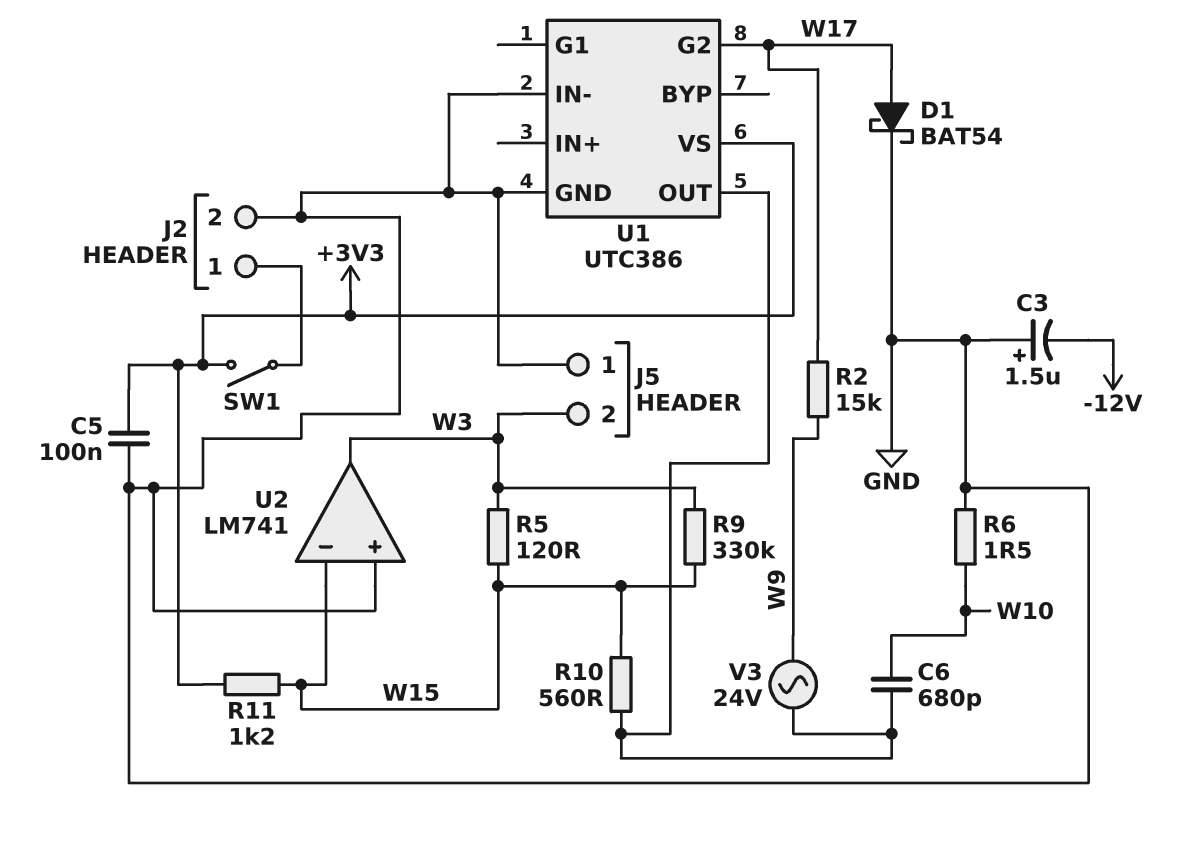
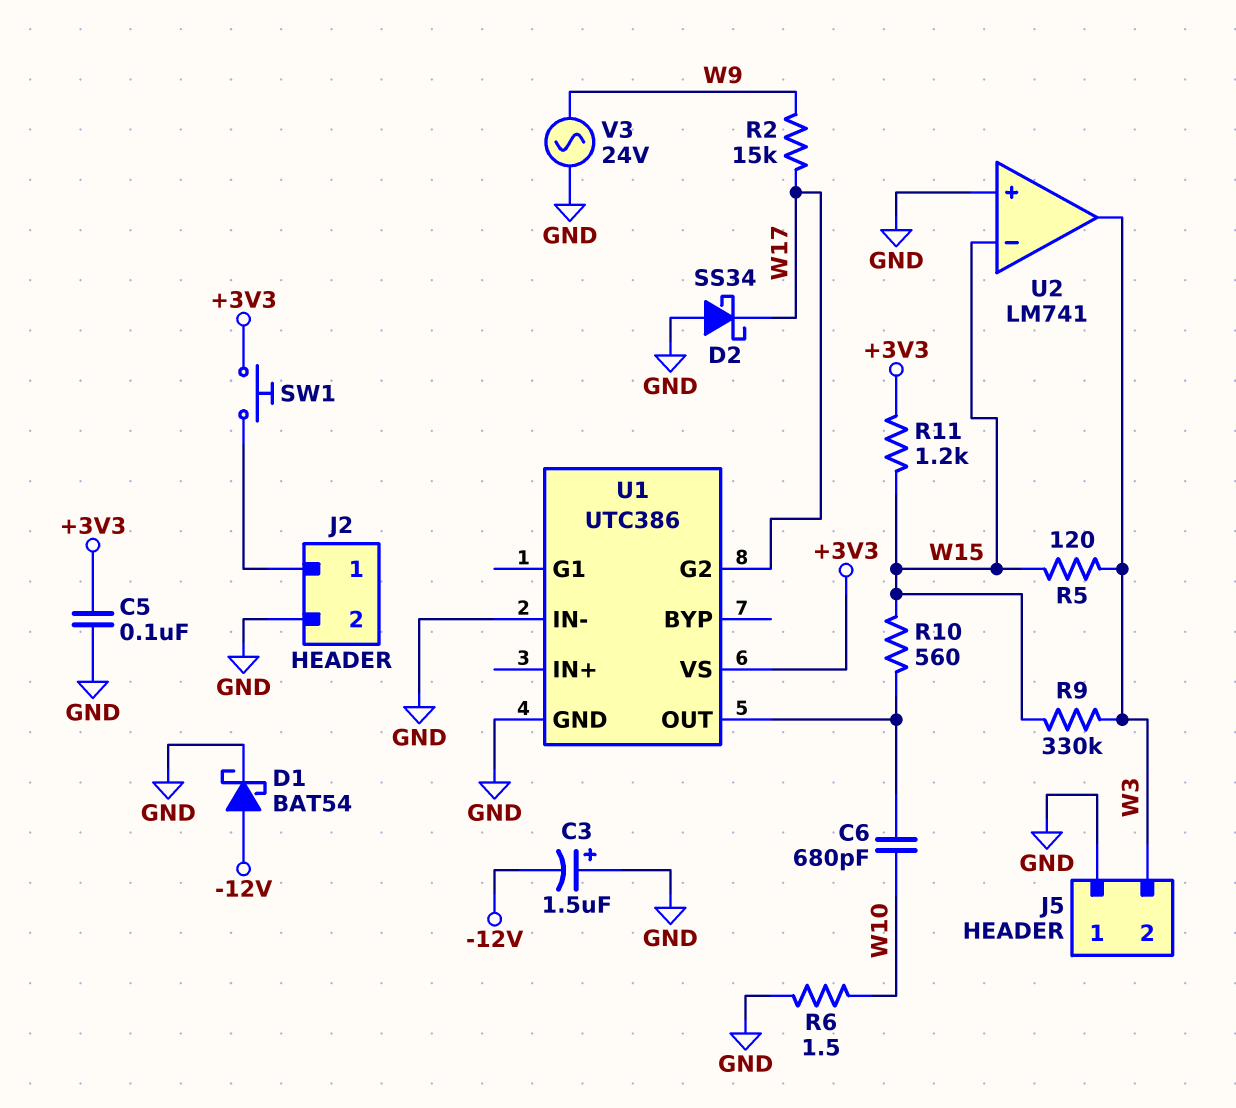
D1: schottky BAT54 (A W17, K GND) -> schottky BAT54 (A -12V, K GND)
D2: none -> schottky SS34 (A GND, K W17)
SW1: switch (+3V3, J2/1) -> button (+3V3, J2/1)
V3: AC 24V (U1/OUT, W9) -> AC 24V (GND, W9)

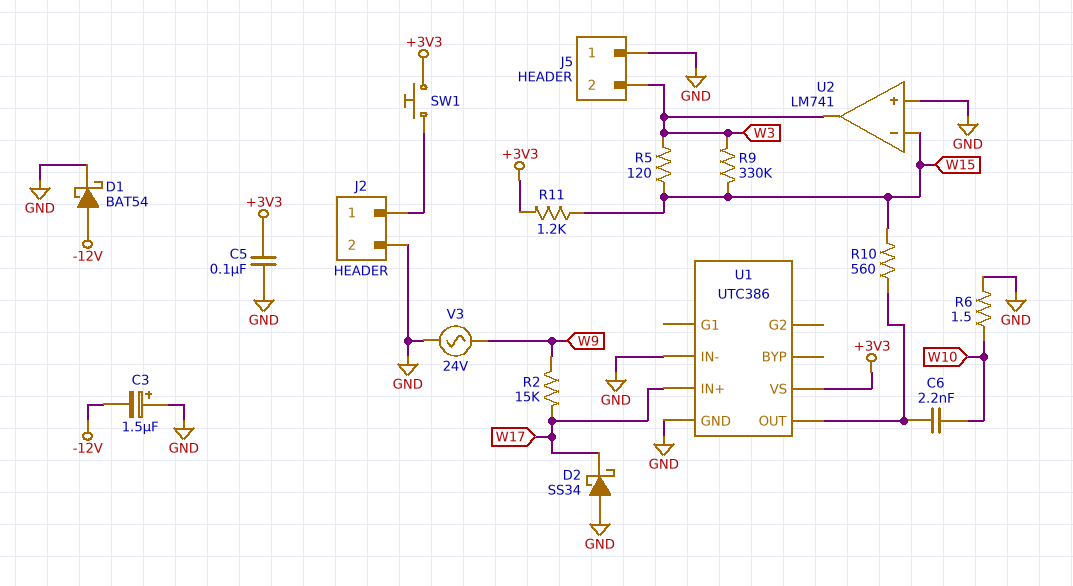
C6: 680pF (U1/OUT, W10) -> 2.2nF (U1/OUT, W10)
U1 pin G2: W17 -> none
U1 pin IN+: none -> W17

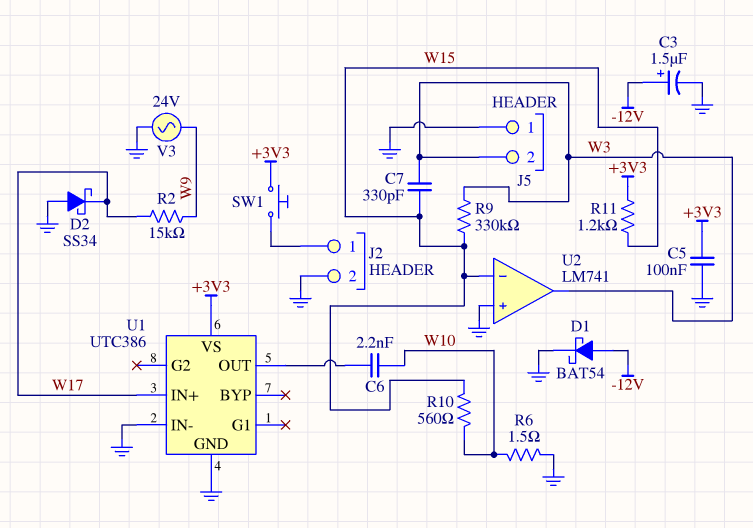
C3: 1.5uF (plus GND, minus -12V) -> 1.5uF (plus -12V, minus GND)
C7: none -> 330pF (W3, W15)
R5: 120 (W3, W15) -> none
R10: 560 (U1/OUT, W15) -> 560 (W10, W15)

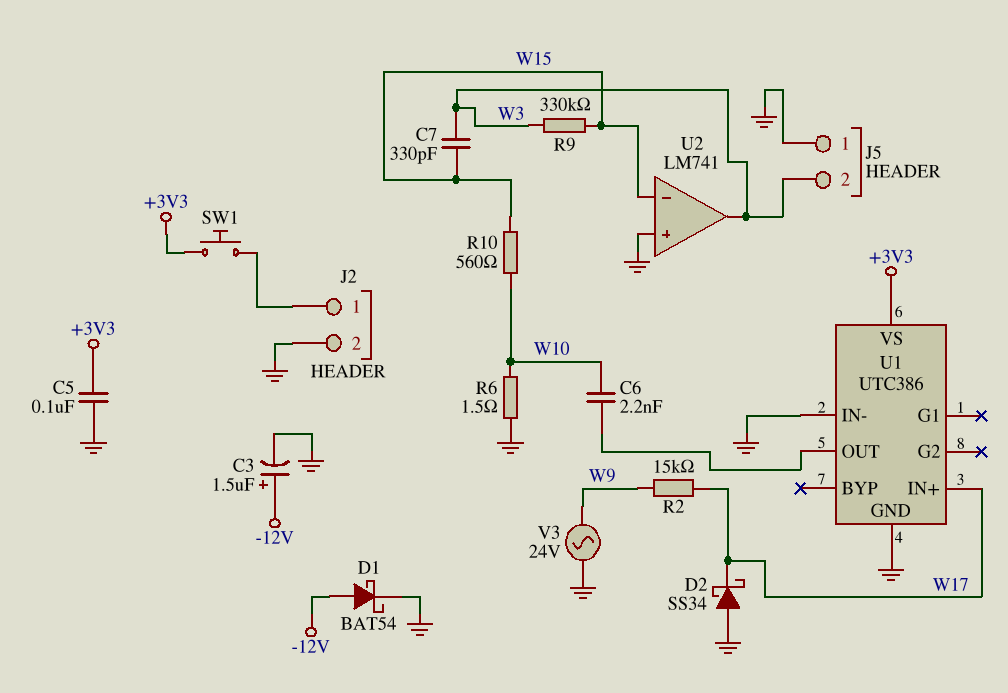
R11: 1.2k (+3V3, W15) -> none

